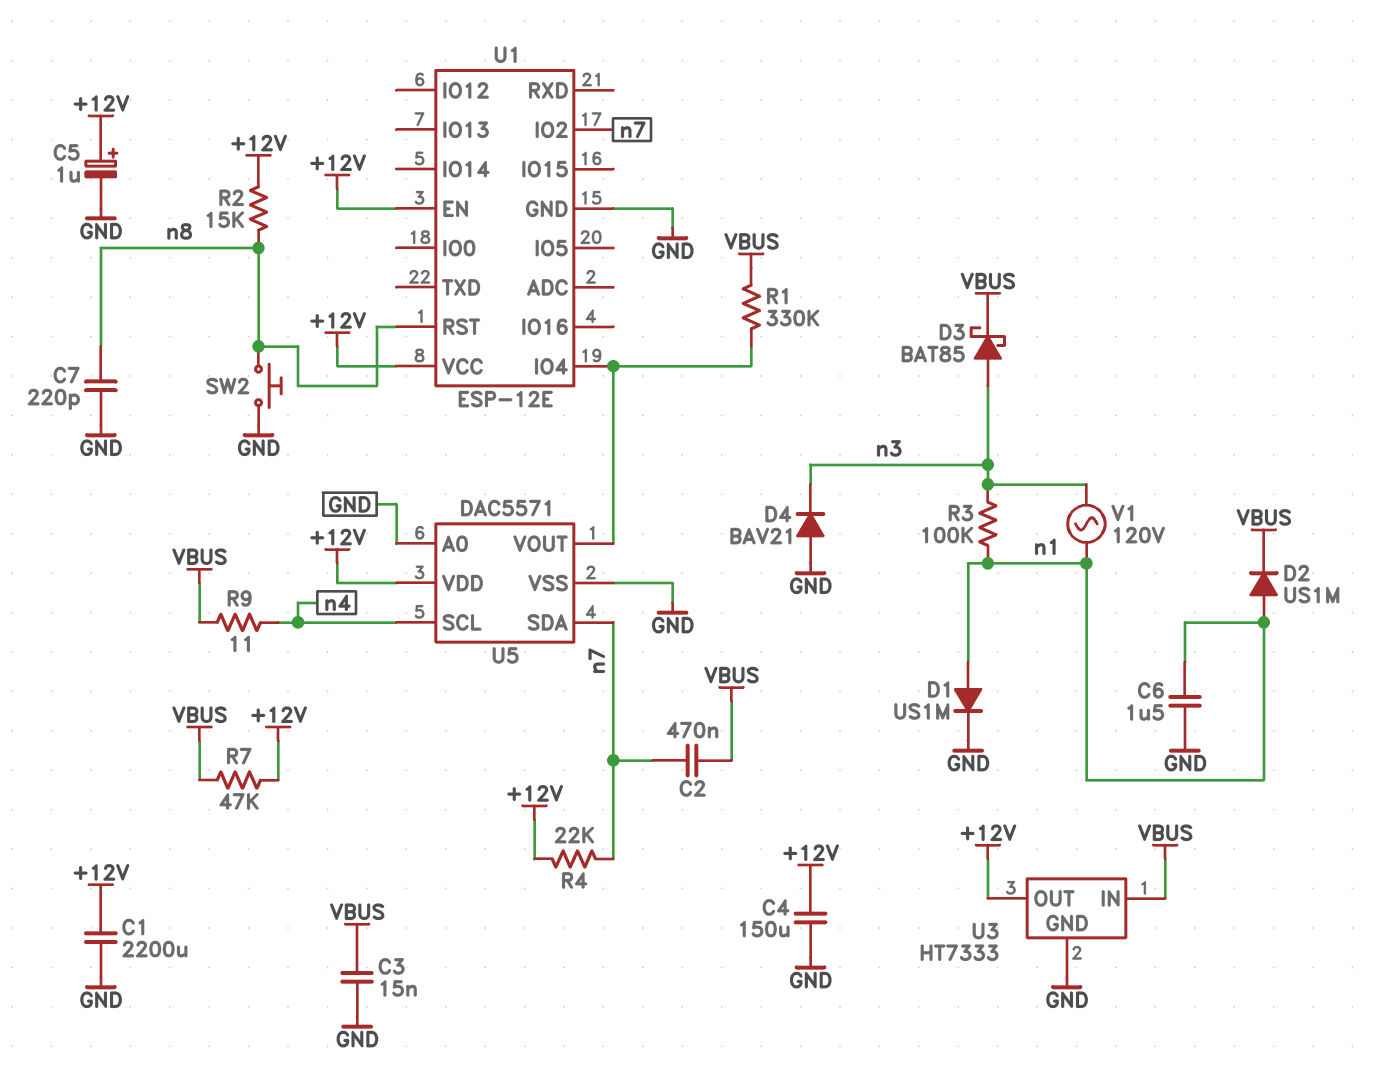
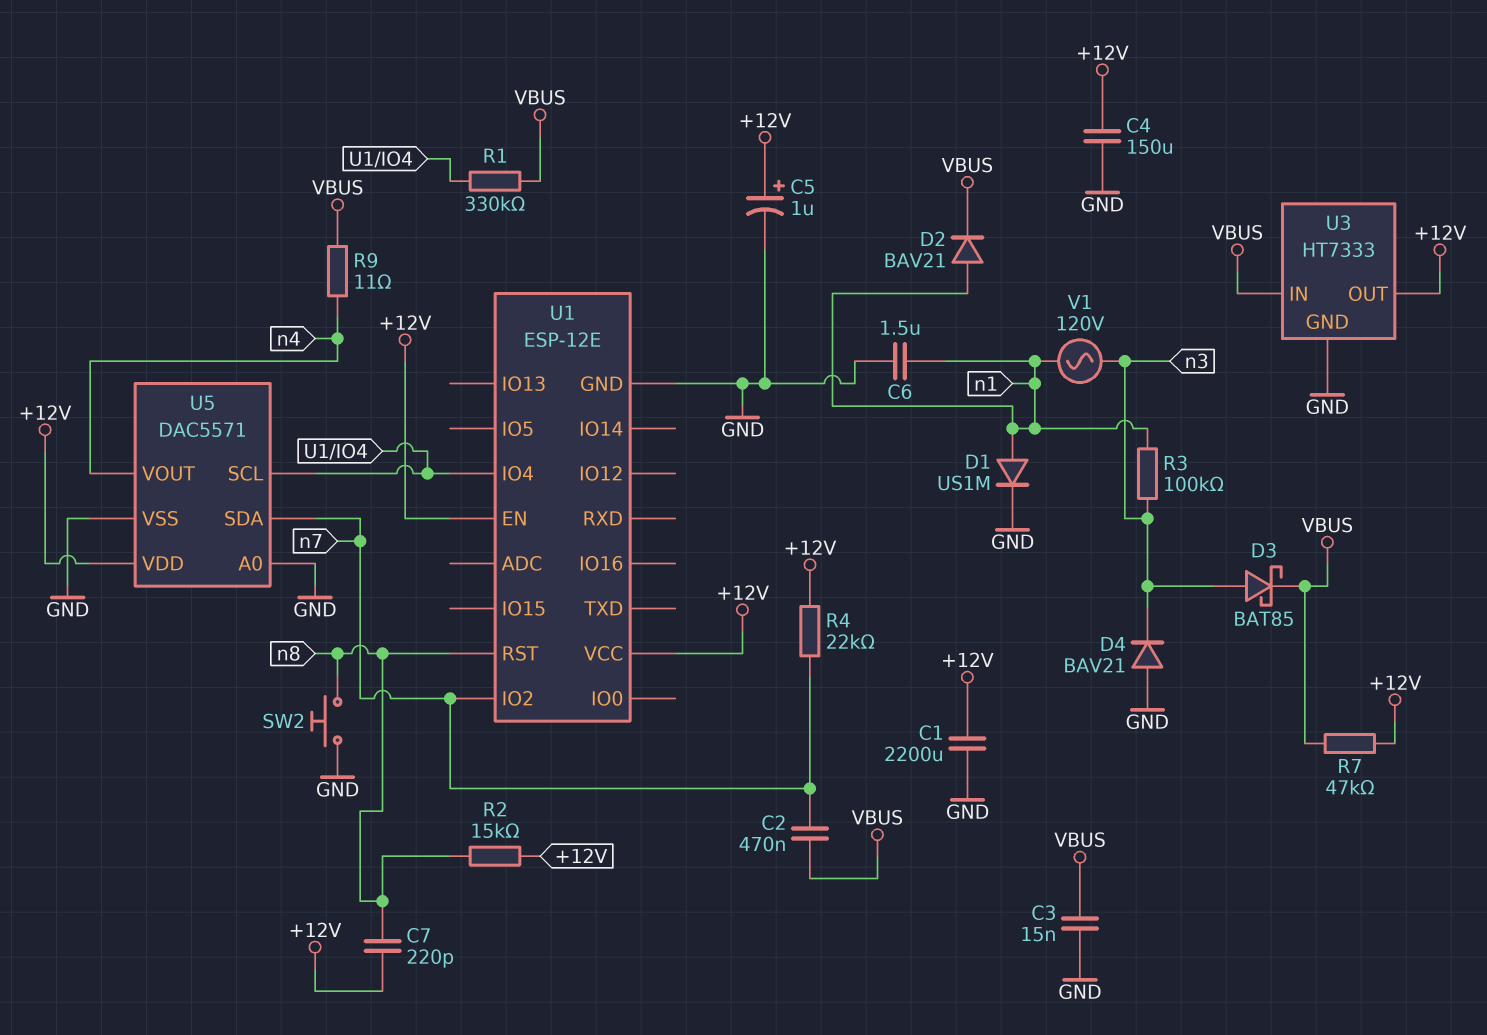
C7: 220pF (GND, n8) -> 220pF (+12V, n8)
D2: diode US1M (A n1, K VBUS) -> diode BAV21 (A n1, K VBUS)
U5 pin SCL: n4 -> U1/IO4
U5 pin VOUT: U1/IO4 -> n4

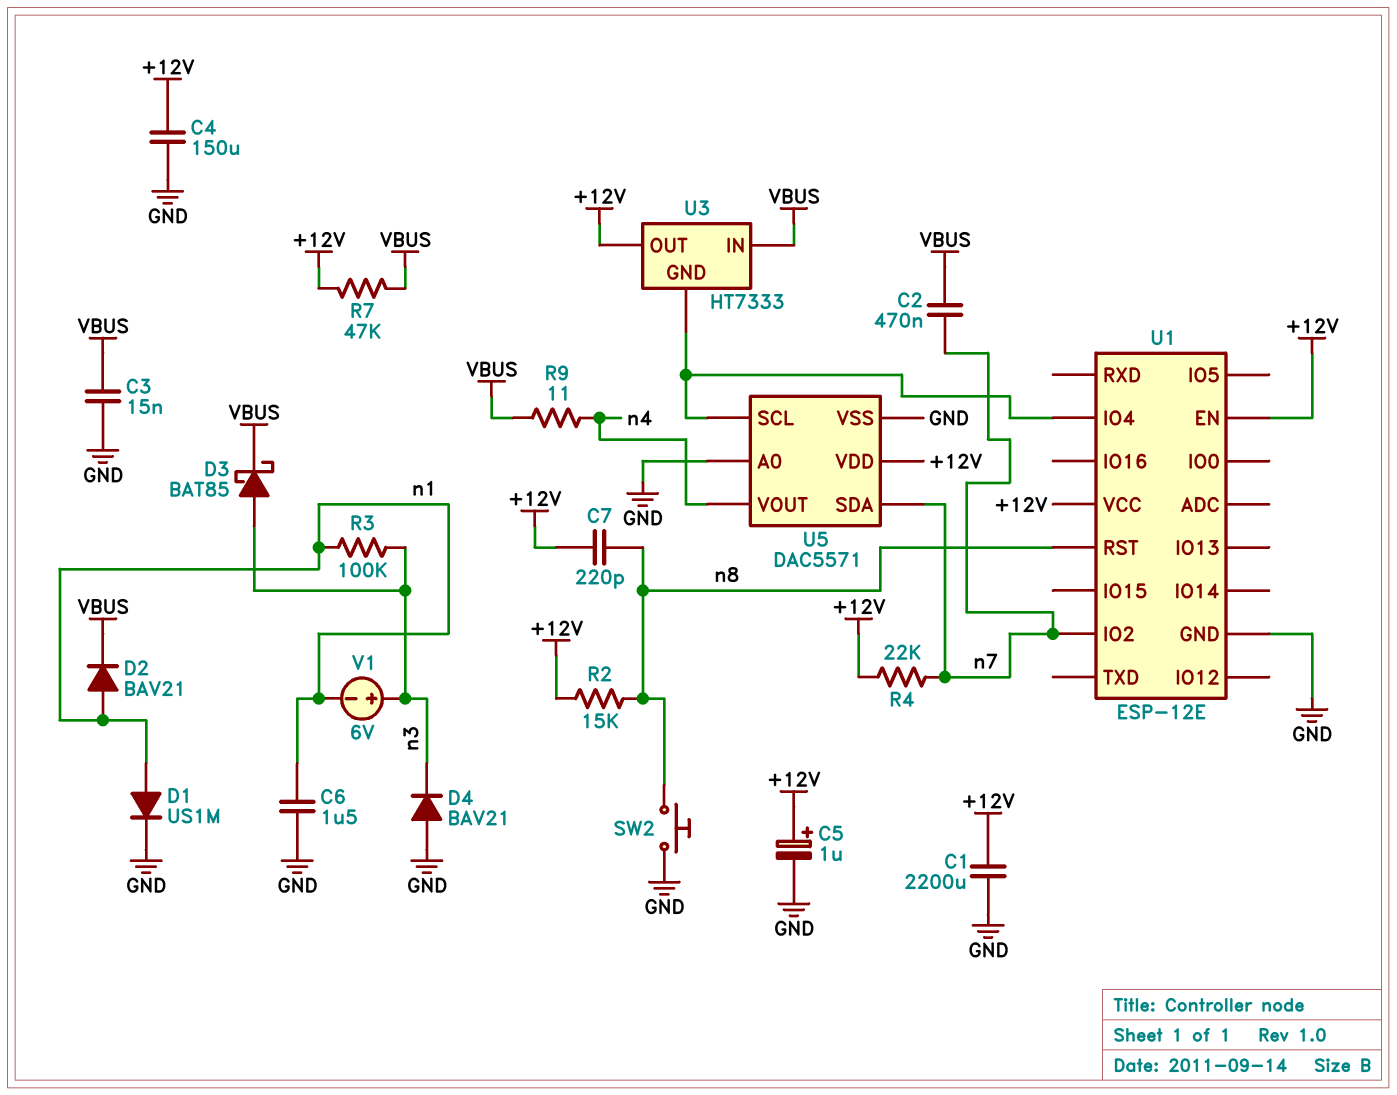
R1: 330k (U1/IO4, VBUS) -> none
U3 pin GND: GND -> U1/IO4
V1: AC 120V (n1, n3) -> 6V (plus n3, minus n1)

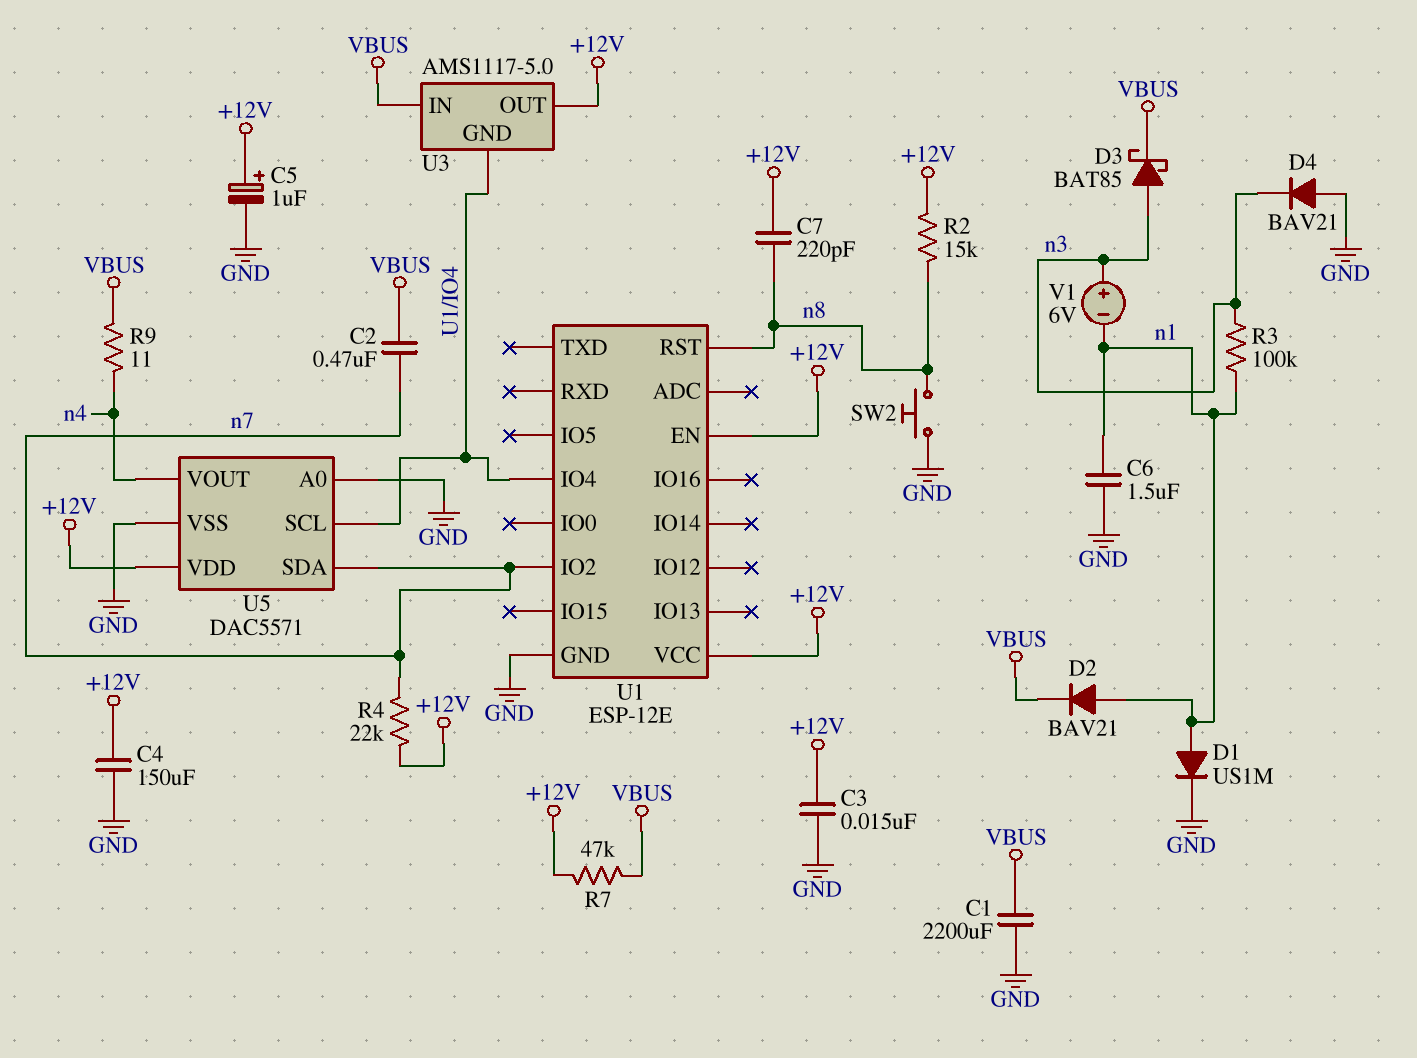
C1: 2200uF (+12V, GND) -> 2200uF (GND, VBUS)
C3: 15nF (GND, VBUS) -> 15nF (+12V, GND)
U3: HT7333 -> AMS1117-5.0

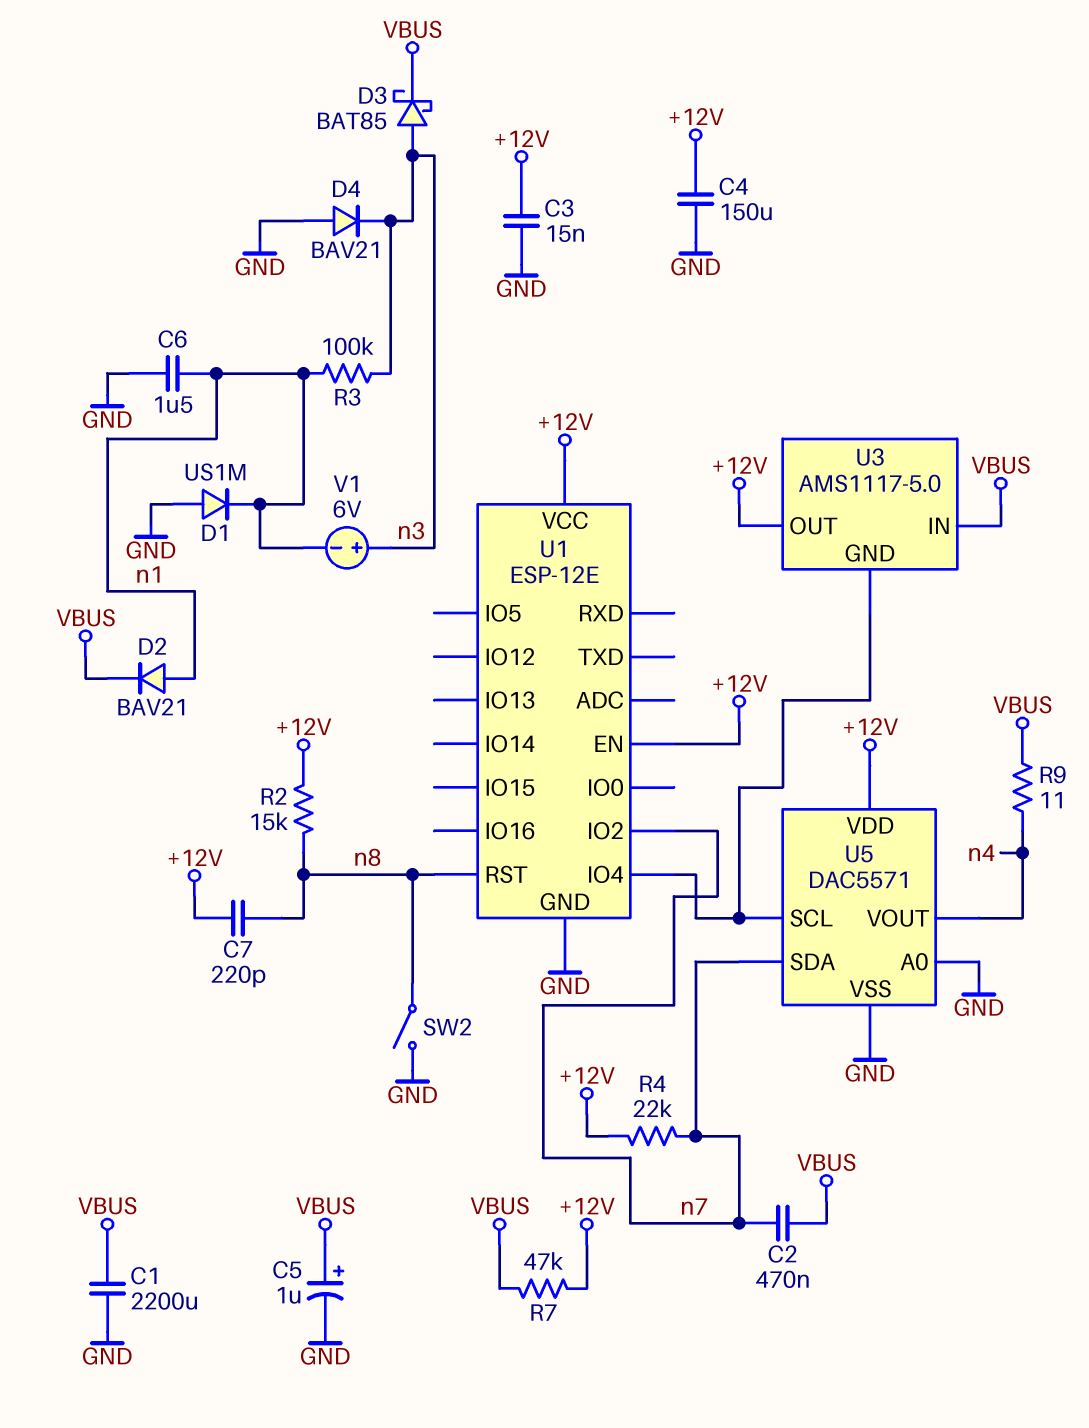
C5: 1uF (plus +12V, minus GND) -> 1uF (plus VBUS, minus GND)
D1: diode US1M (A n1, K GND) -> diode US1M (A GND, K n1)
SW2: button (GND, n8) -> switch (GND, n8)

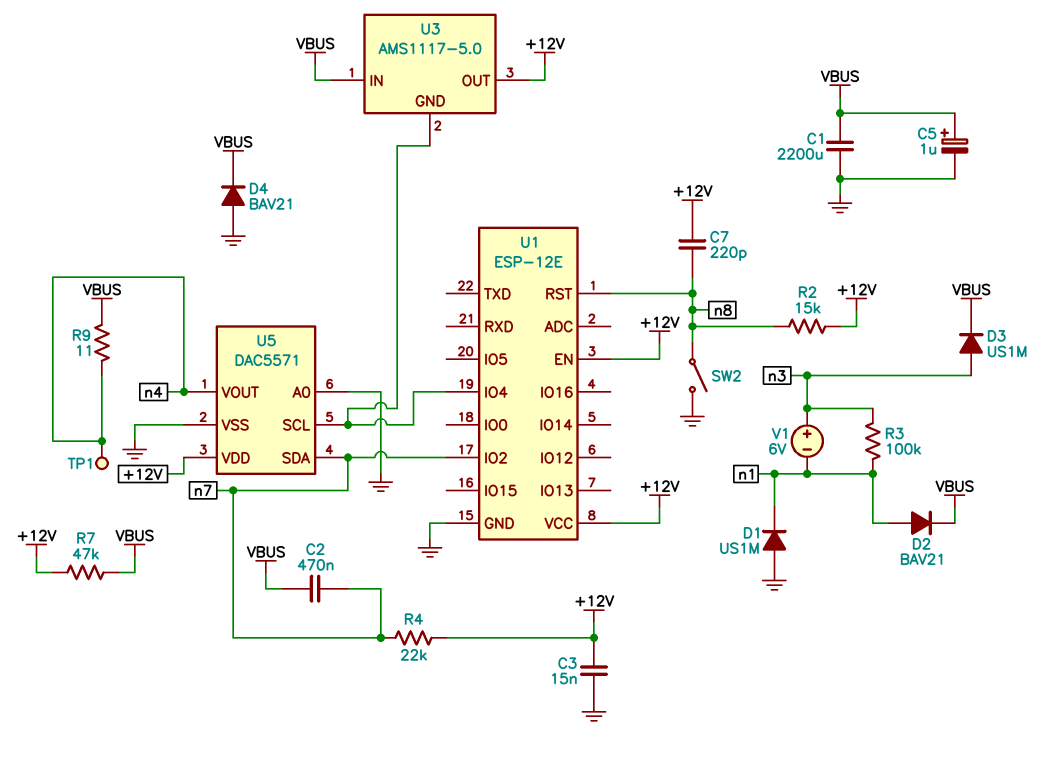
C4: 150uF (+12V, GND) -> none
C6: 1.5uF (GND, n1) -> none
D3: schottky BAT85 (A n3, K VBUS) -> diode US1M (A n3, K VBUS)
D4: diode BAV21 (A GND, K n3) -> diode BAV21 (A GND, K VBUS)
TP1: none -> test point (n4)

